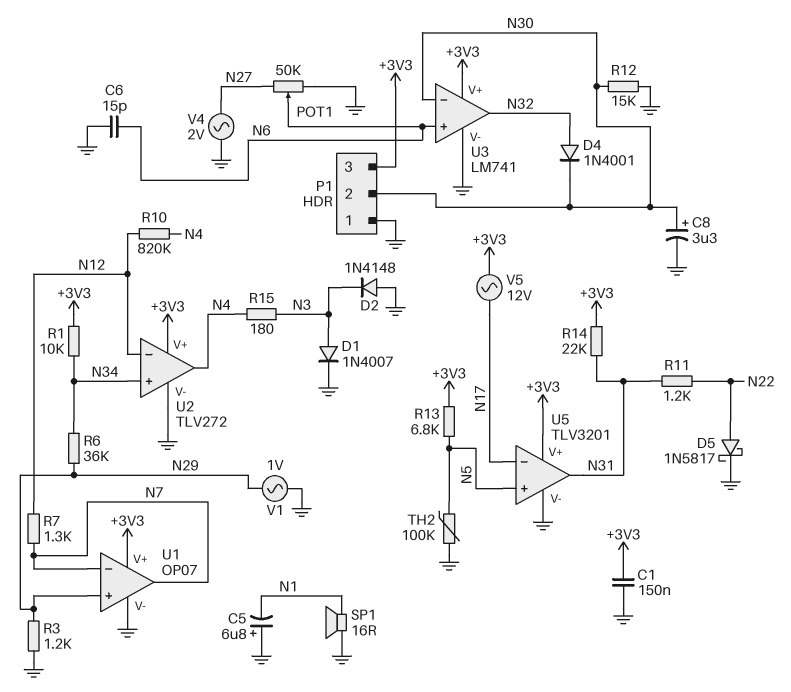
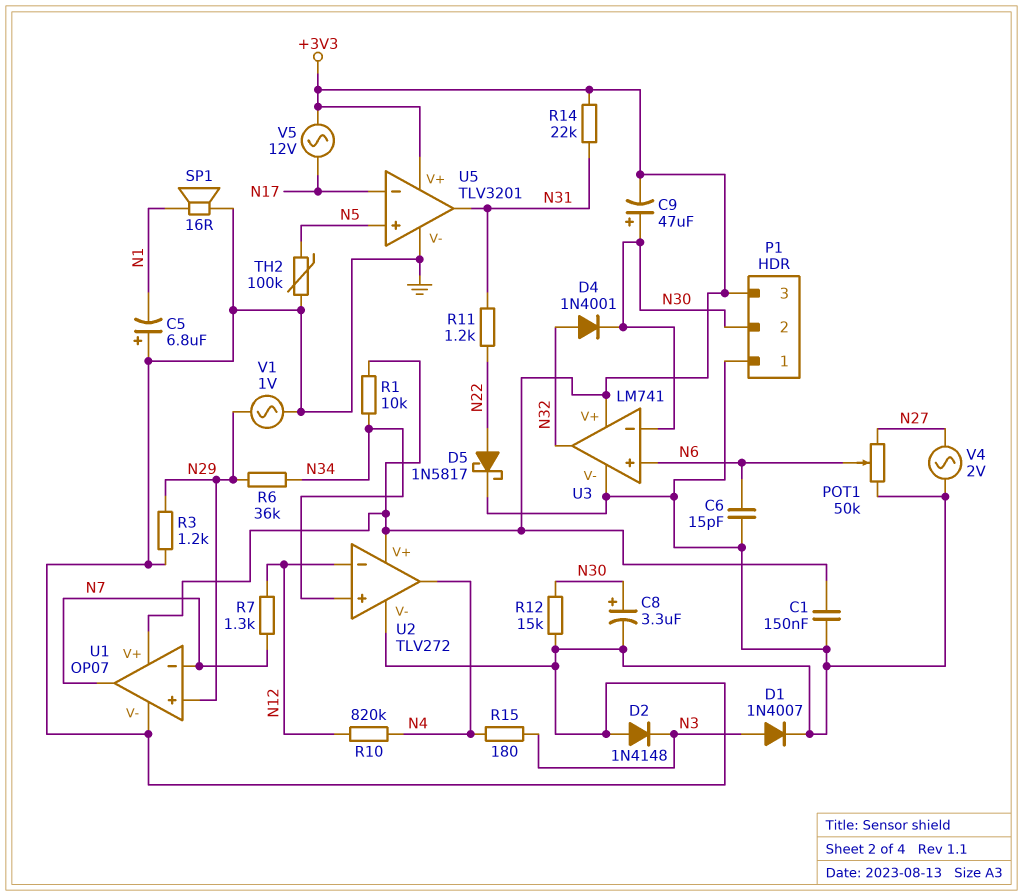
C9: none -> 47uF (plus N30, minus +3V3)
R13: 6.8k (+3V3, N5) -> none

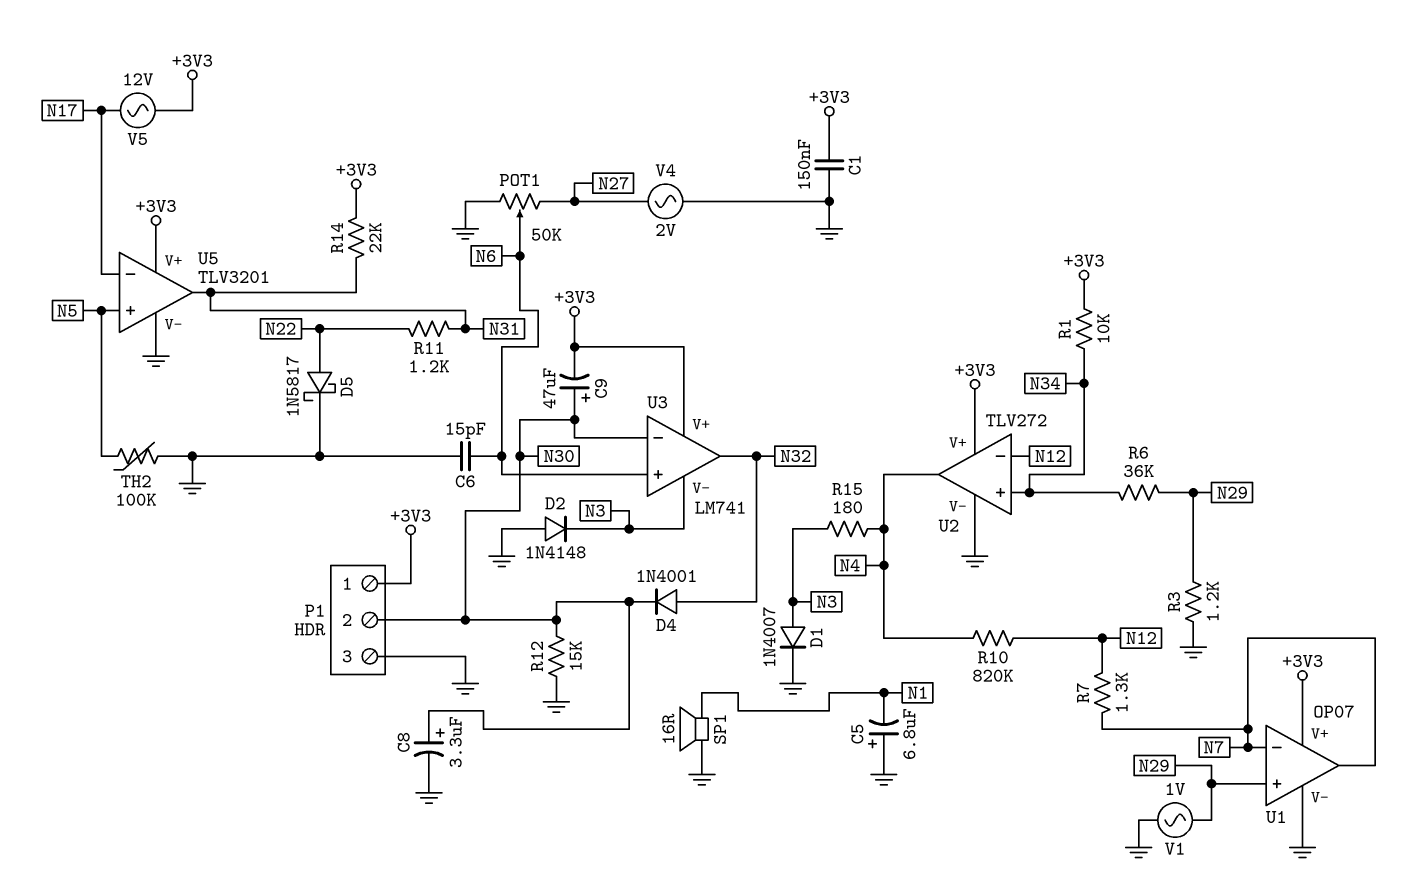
P1 pin 1: GND -> +3V3
P1 pin 3: +3V3 -> GND
U3 pin V-: GND -> N3

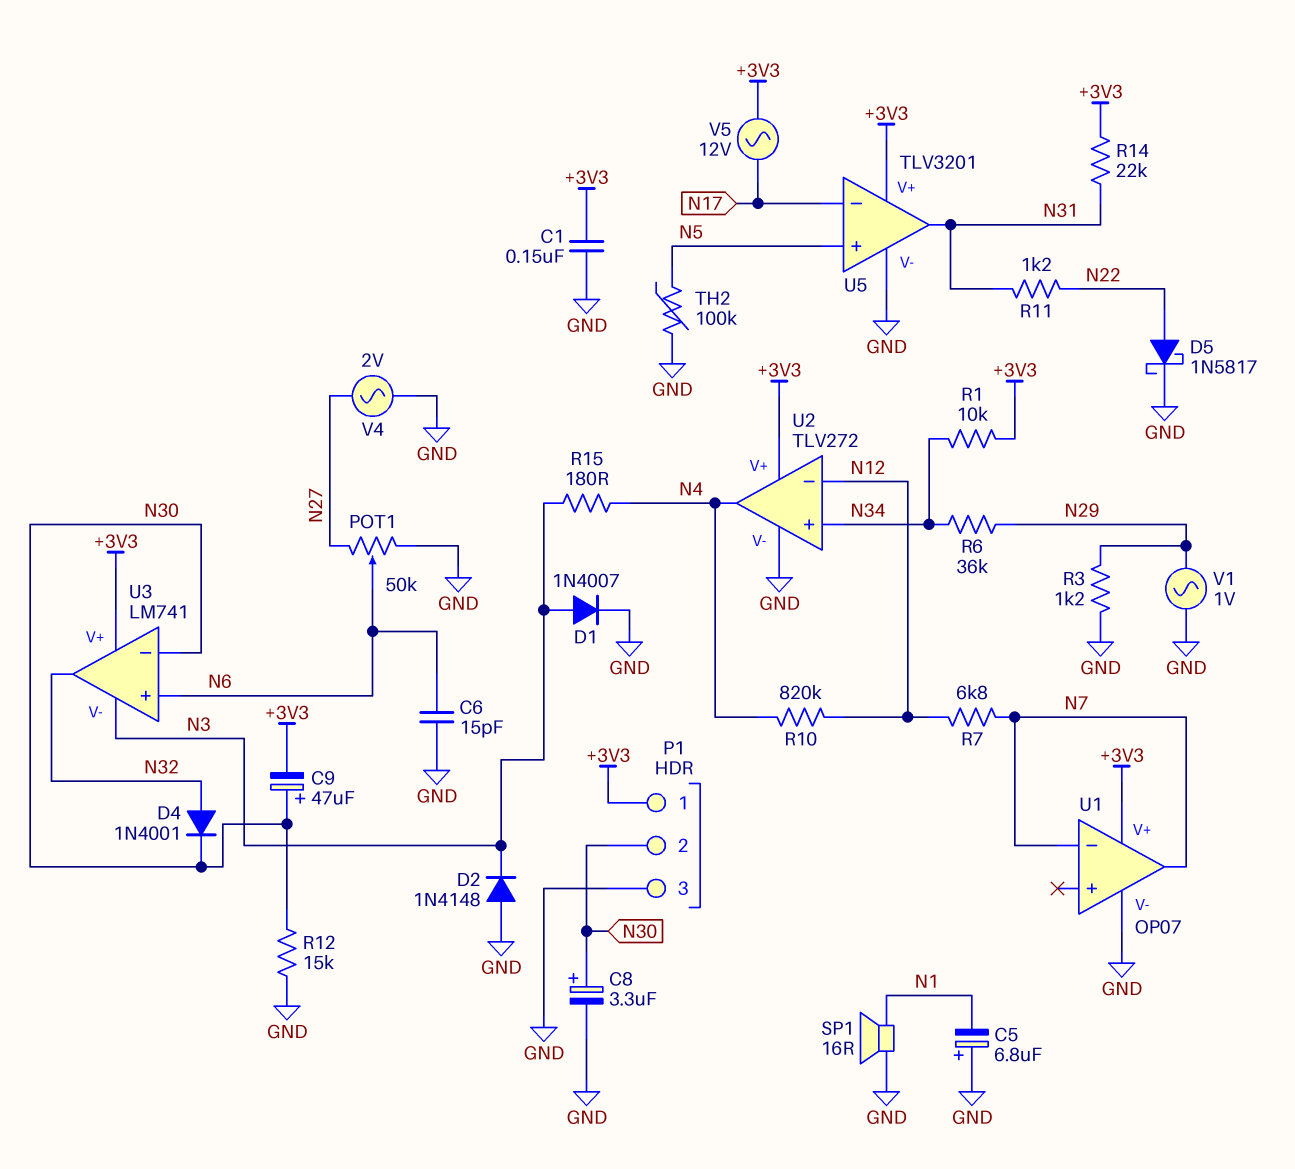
R7: 1.3k (N7, N12) -> 6.8k (N7, N12)
U1 pin in+: N29 -> none

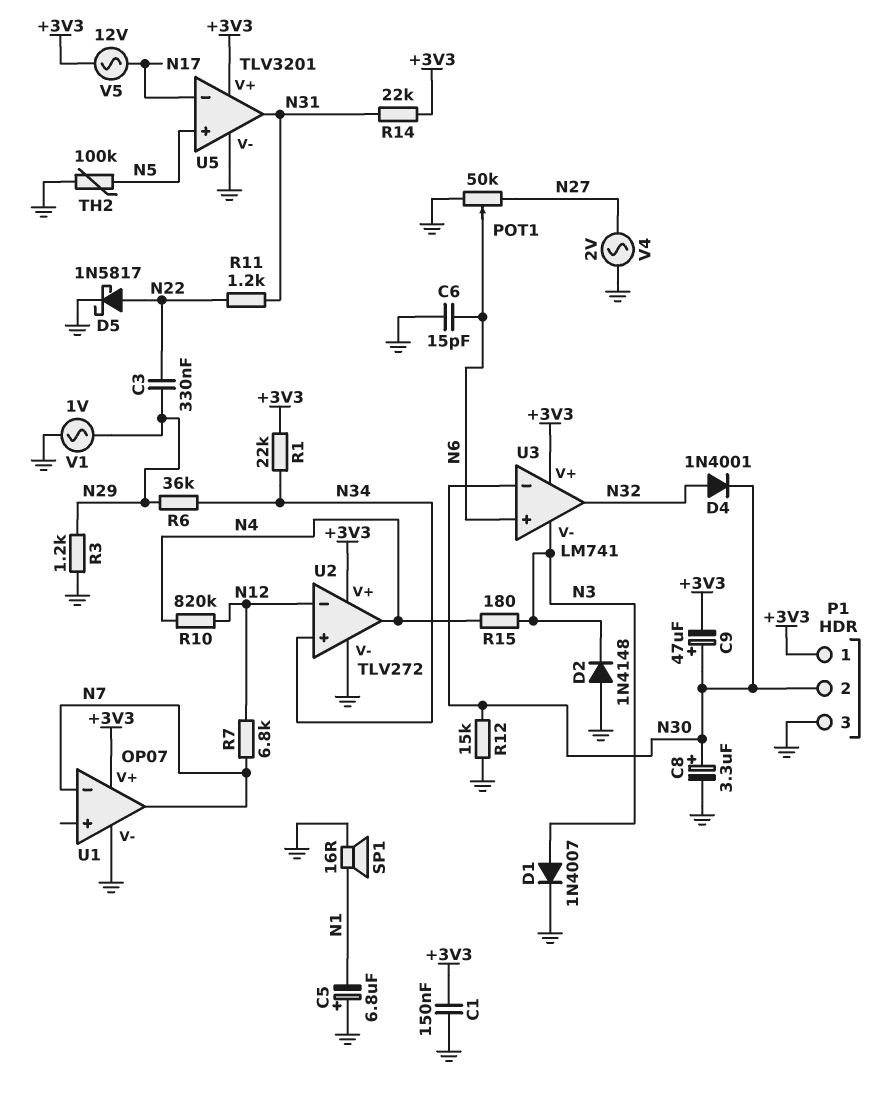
C3: none -> 330nF (N22, N29)
R1: 10k (+3V3, N34) -> 22k (+3V3, N34)

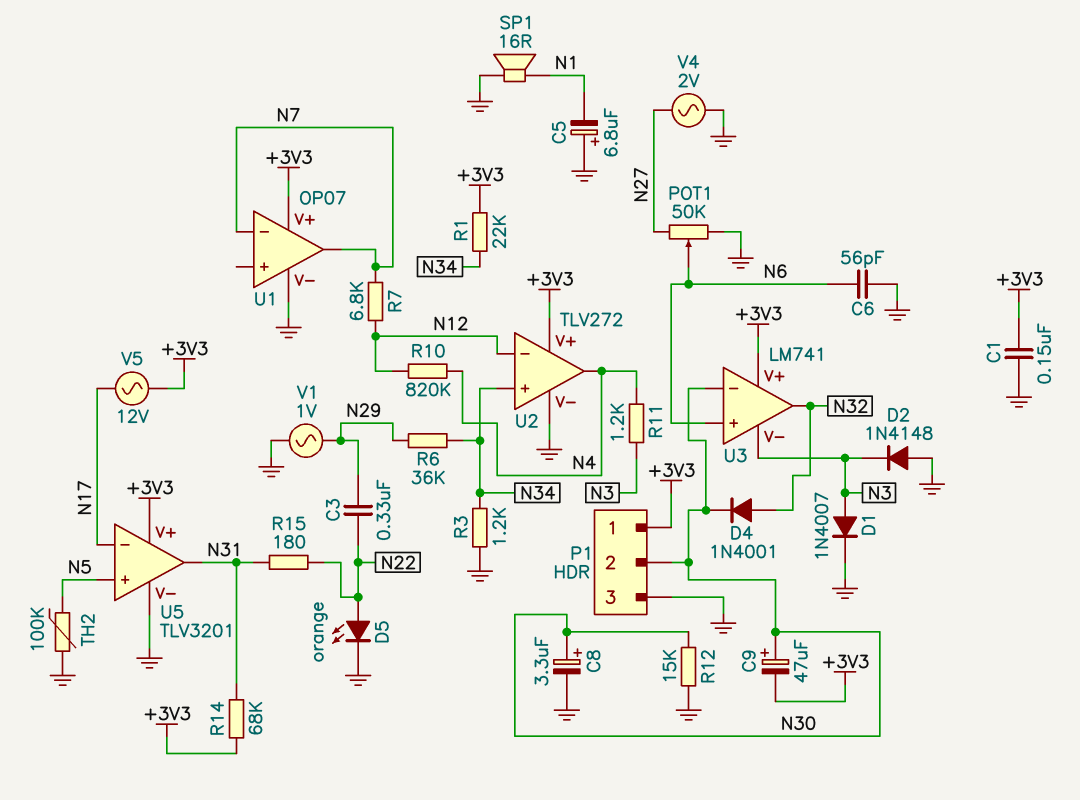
C6: 15pF (GND, N6) -> 56pF (GND, N6)
D5: schottky 1N5817 (A N22, K GND) -> LED orange (A N22, K GND)
R3: 1.2k (GND, N29) -> 1.2k (GND, N34)
R11: 1.2k (N22, N31) -> 1.2k (N3, N4)
R14: 22k (+3V3, N31) -> 68k (+3V3, N31)
R15: 180 (N3, N4) -> 180 (N22, N31)

